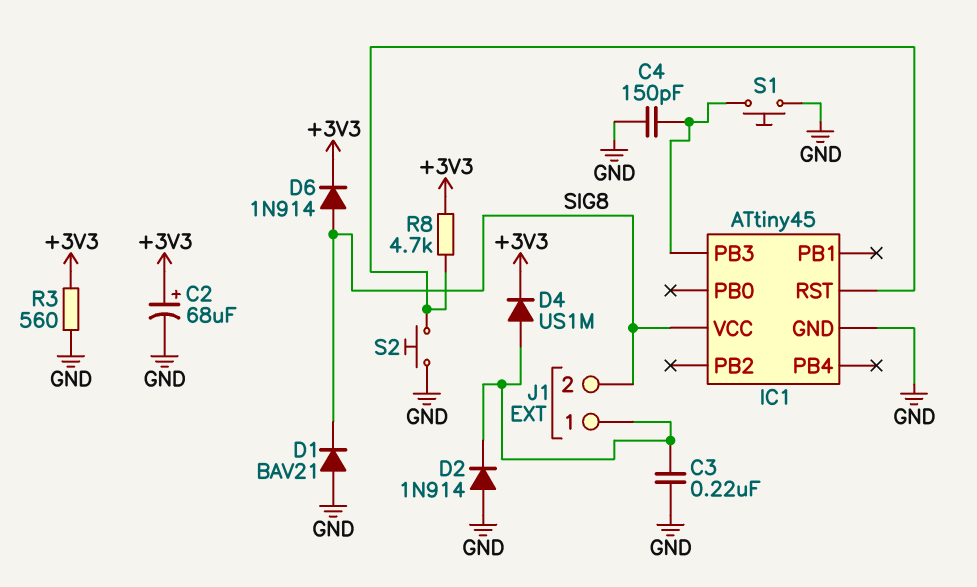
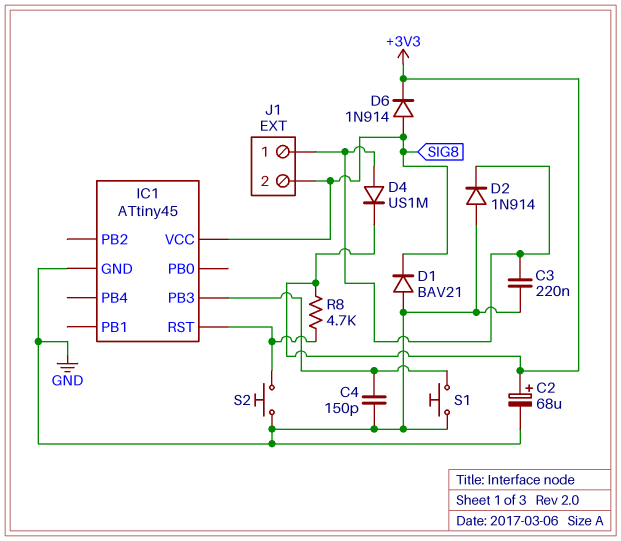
R3: 560 (+3V3, GND) -> none

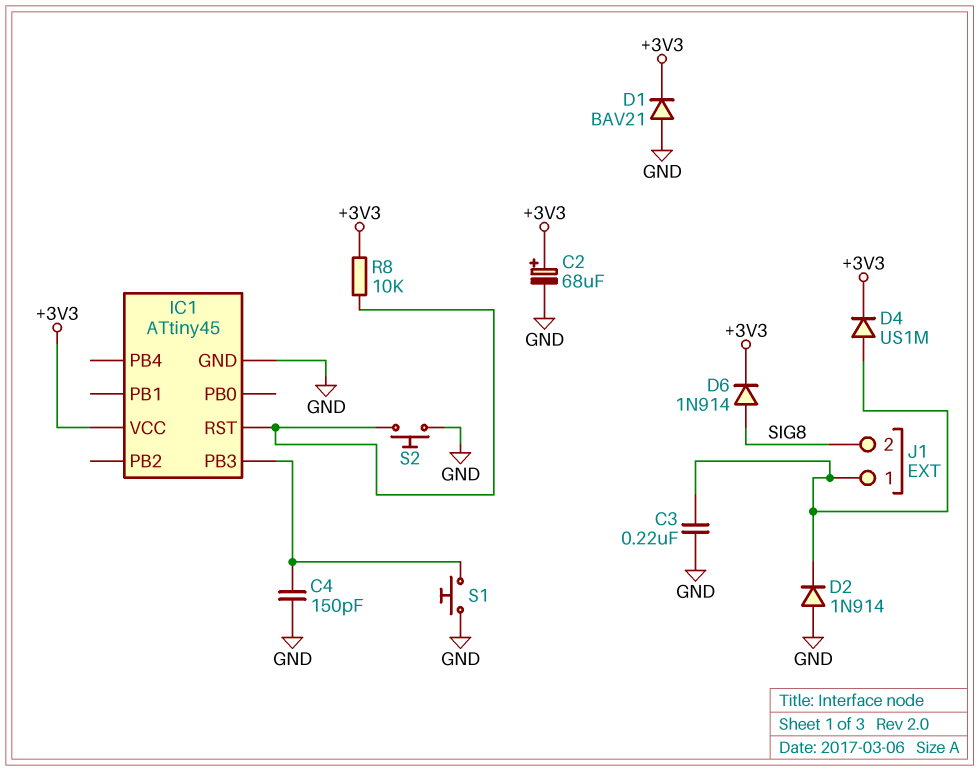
D1: diode BAV21 (A GND, K SIG8) -> diode BAV21 (A GND, K +3V3)
IC1 pin VCC: SIG8 -> +3V3
R8: 4.7k (+3V3, IC1/RST) -> 10k (+3V3, IC1/RST)

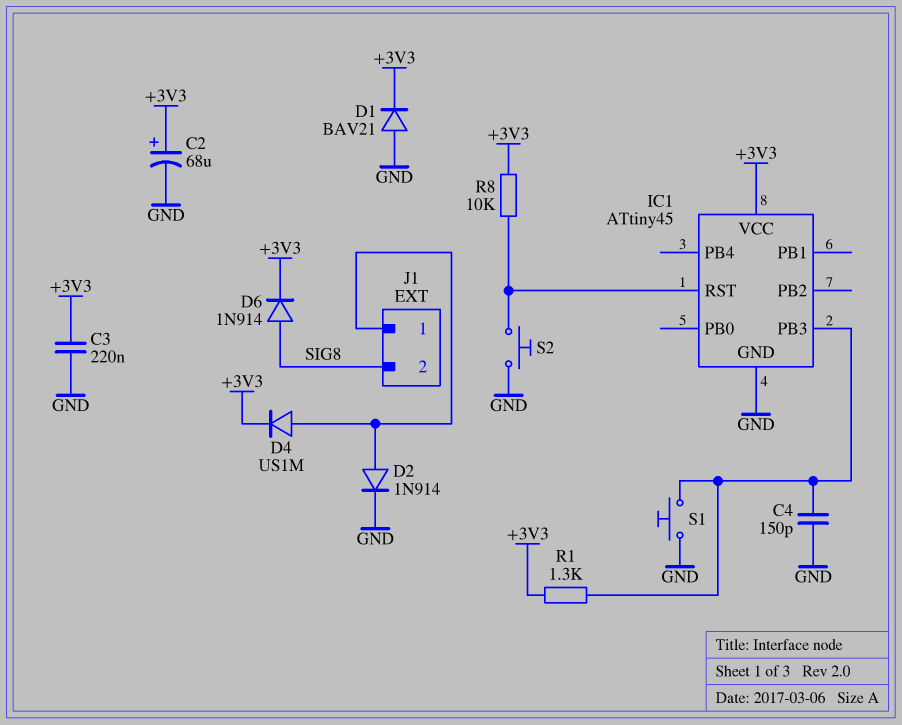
C3: 220nF (GND, J1/1) -> 220nF (+3V3, GND)
D2: diode 1N914 (A GND, K J1/1) -> diode 1N914 (A J1/1, K GND)
R1: none -> 1.3k (+3V3, IC1/PB3)

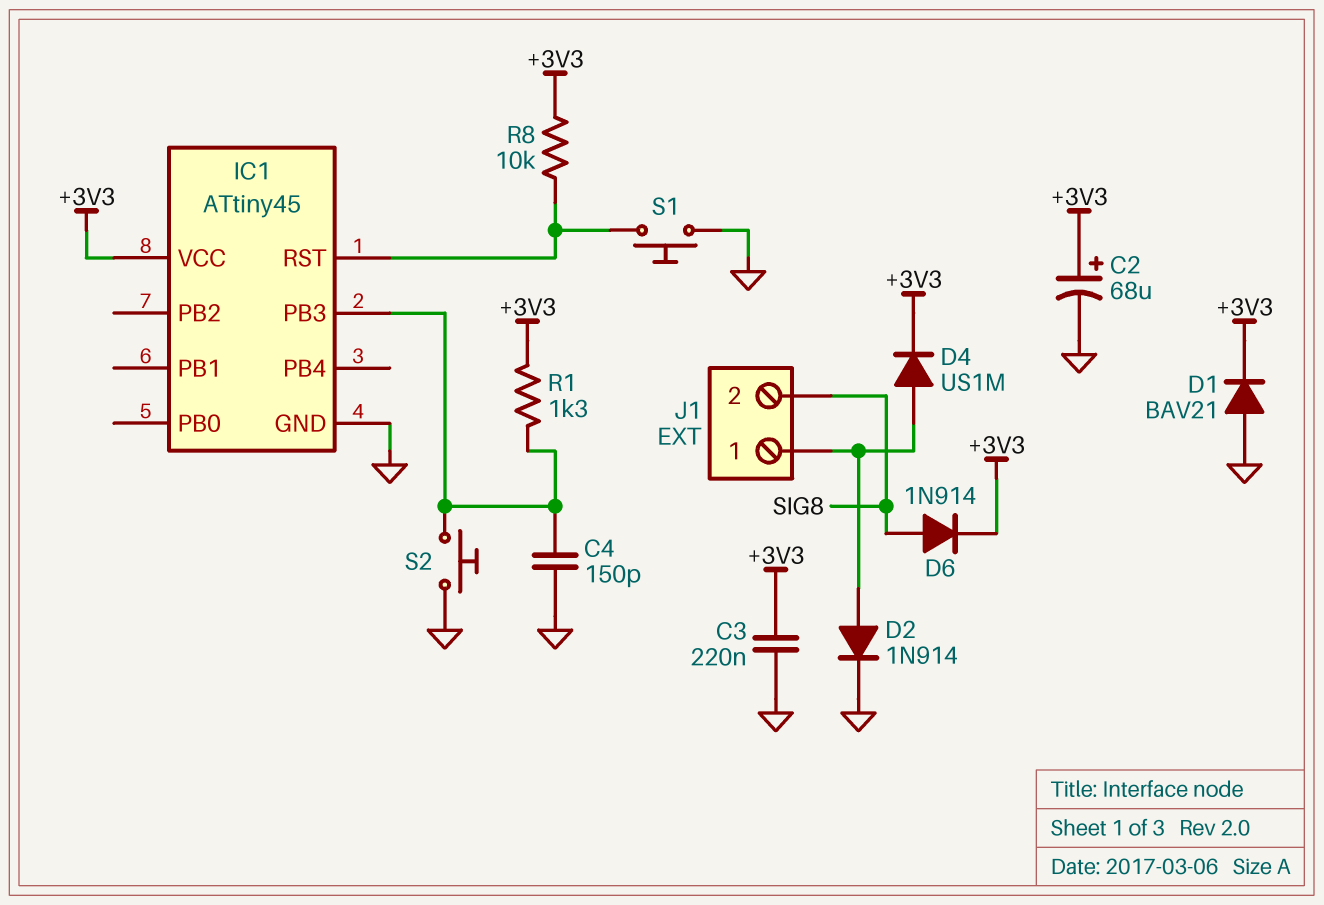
S1: button (GND, IC1/PB3) -> button (GND, IC1/RST)
S2: button (GND, IC1/RST) -> button (GND, IC1/PB3)

